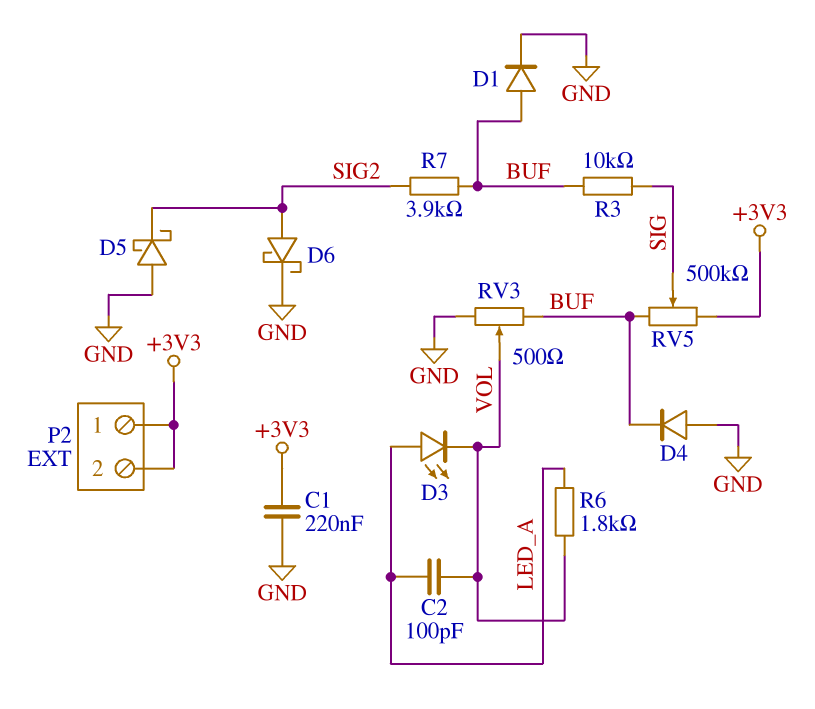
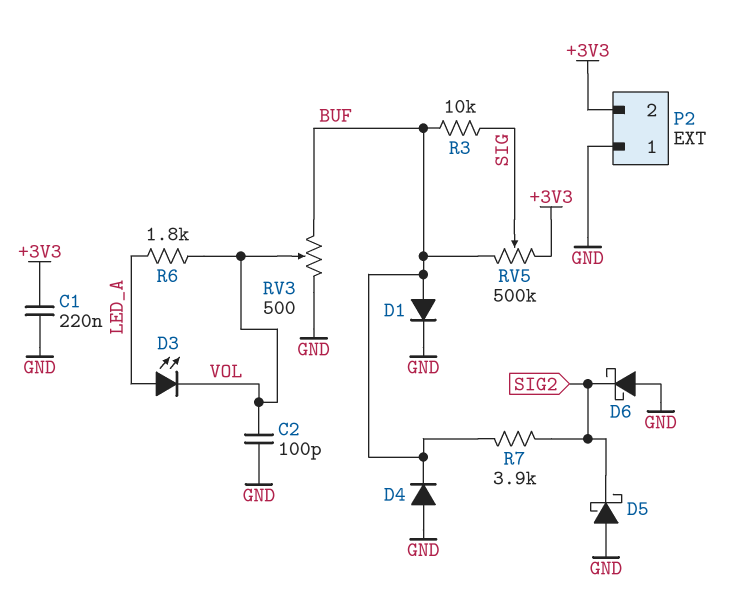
C2: 100pF (LED_A, VOL) -> 100pF (GND, VOL)
D6: schottky (A SIG2, K GND) -> schottky (A GND, K SIG2)
P2 pin 1: +3V3 -> GND

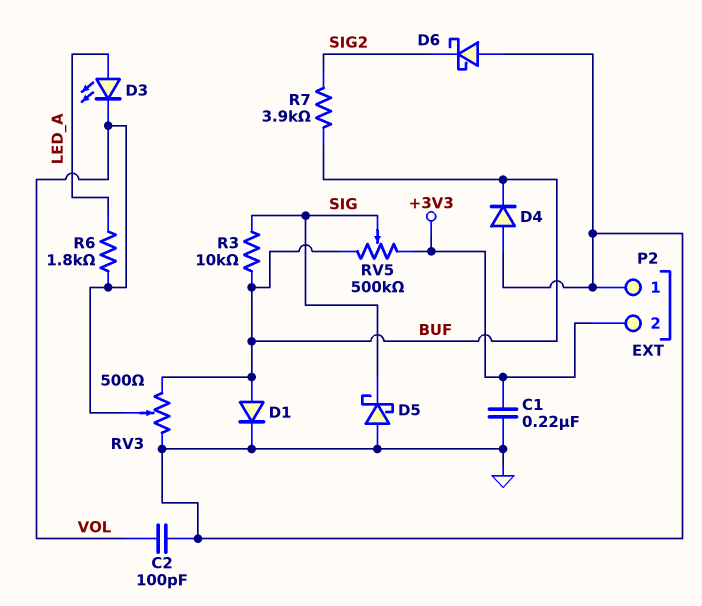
D5: schottky (A GND, K SIG2) -> schottky (A GND, K SIG)

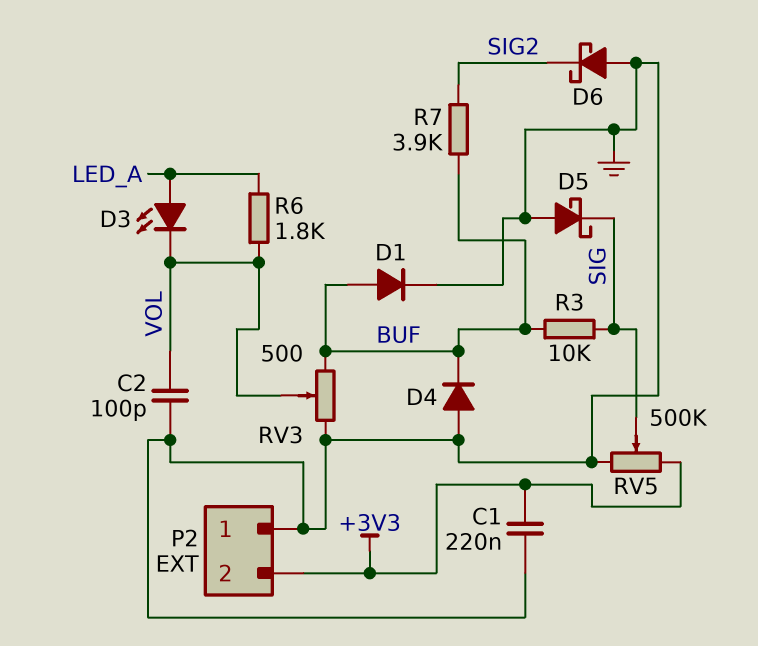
RV5: 500k (+3V3, BUF, wiper SIG) -> 500k (+3V3, GND, wiper SIG)

